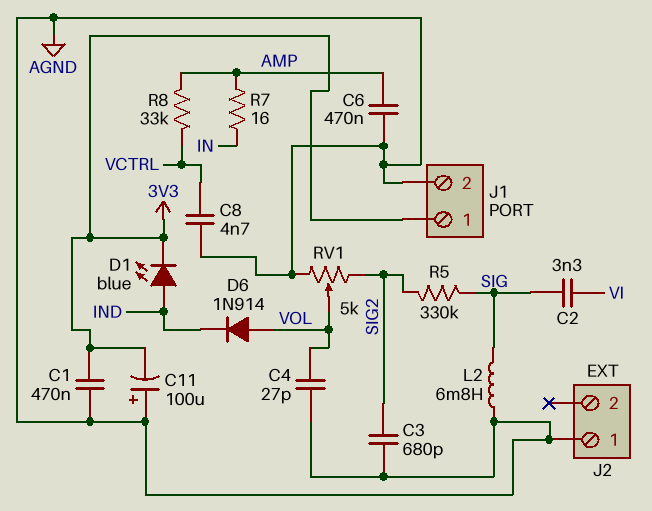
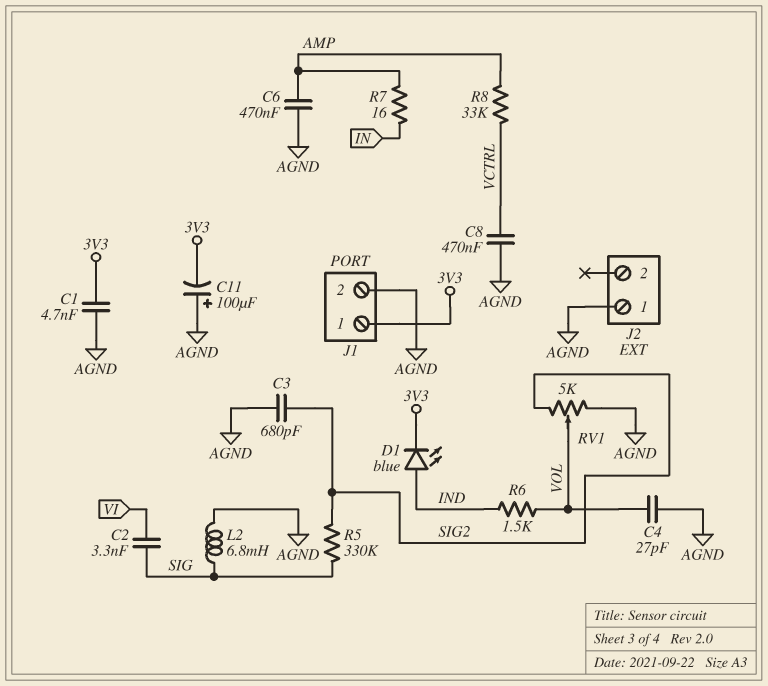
C1: 470nF (3V3, AGND) -> 4.7nF (3V3, AGND)
C8: 4.7nF (AGND, VCTRL) -> 470nF (AGND, VCTRL)
D6: diode 1N914 (A VOL, K IND) -> none
R6: none -> 1.5k (IND, VOL)

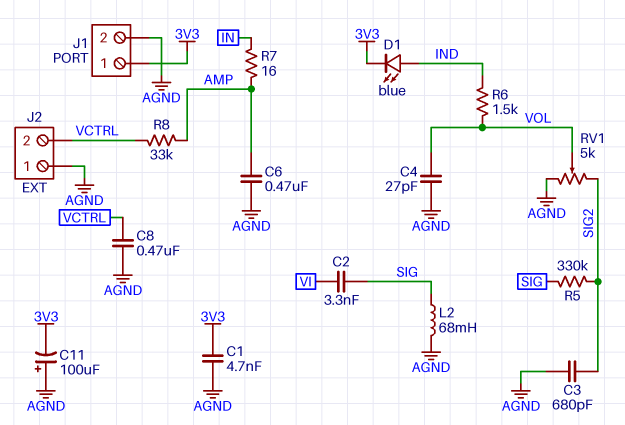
J2 pin 2: none -> VCTRL
L2: 6.8mH (AGND, SIG) -> 68mH (AGND, SIG)

